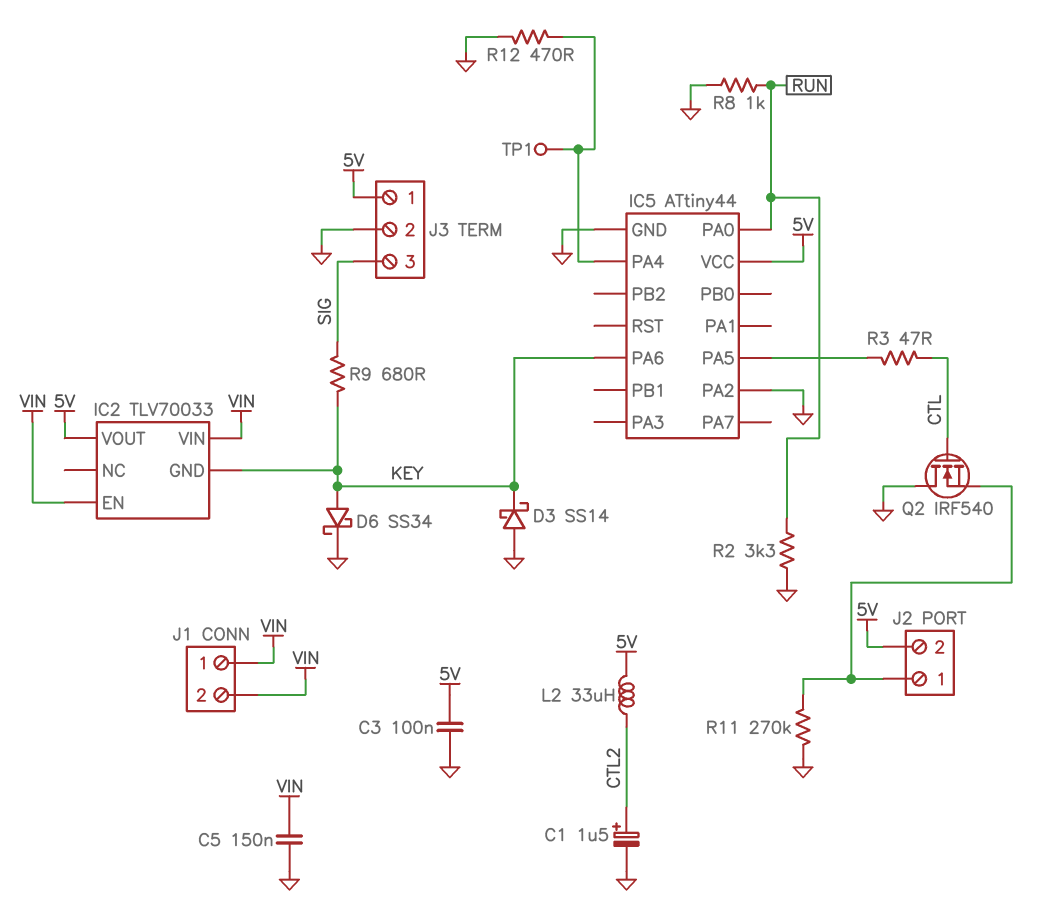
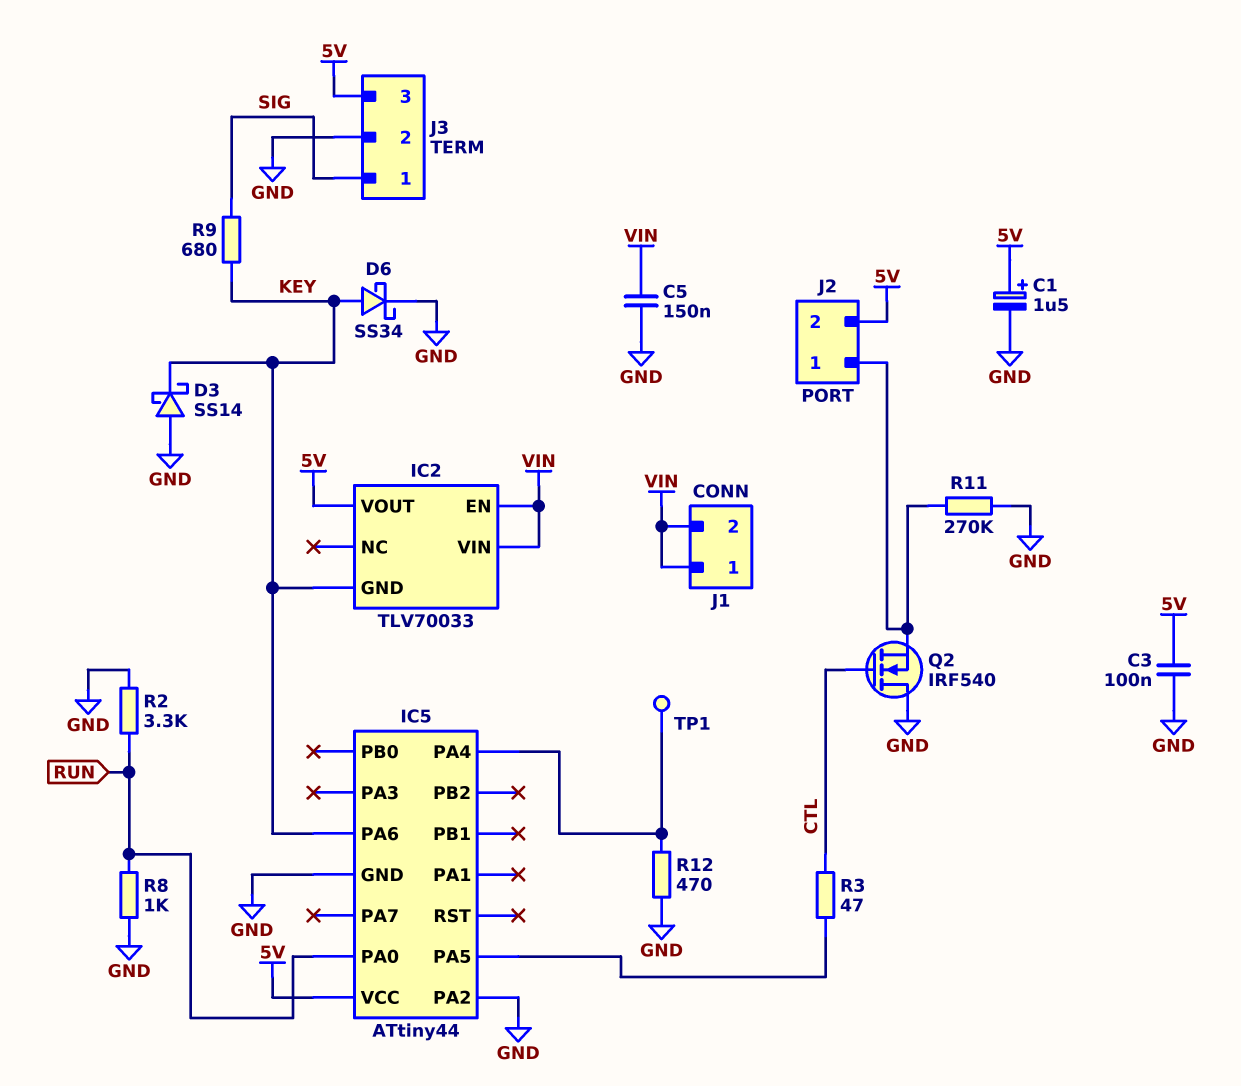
C1: 1.5uF (plus CTL2, minus GND) -> 1.5uF (plus 5V, minus GND)
J3 pin 1: 5V -> SIG
J3 pin 3: SIG -> 5V
L2: 33uH (5V, CTL2) -> none

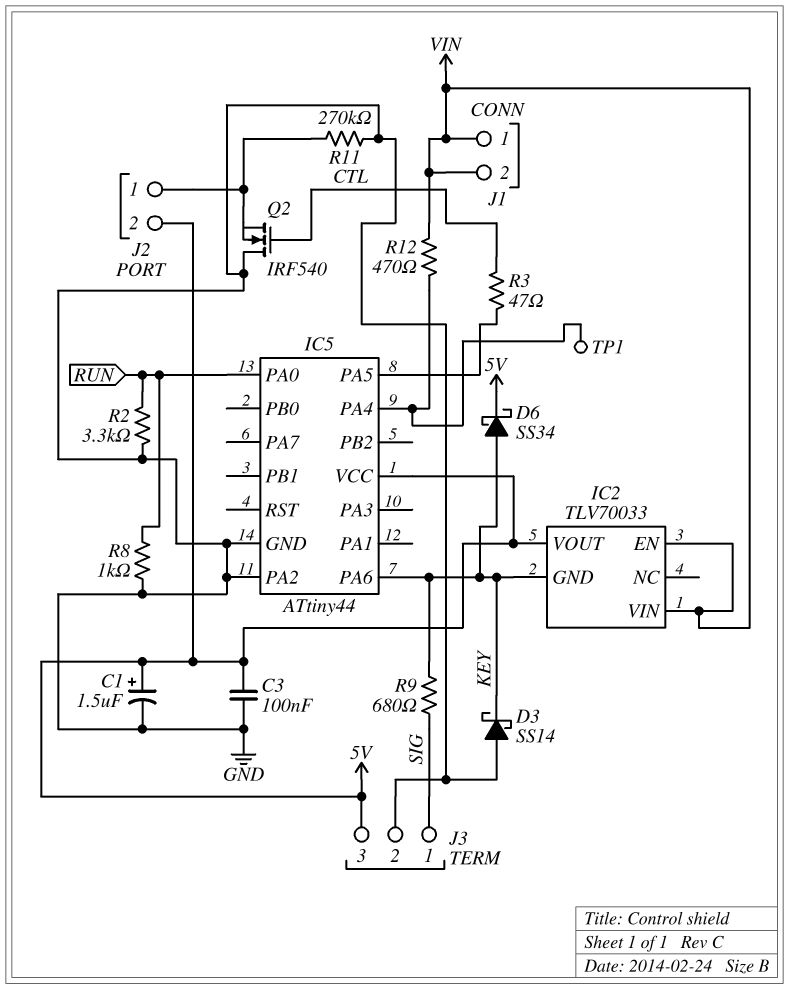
C5: 150nF (GND, VIN) -> none
D6: schottky SS34 (A KEY, K GND) -> schottky SS34 (A KEY, K 5V)
R12: 470 (GND, IC5/PA4) -> 470 (IC5/PA4, VIN)

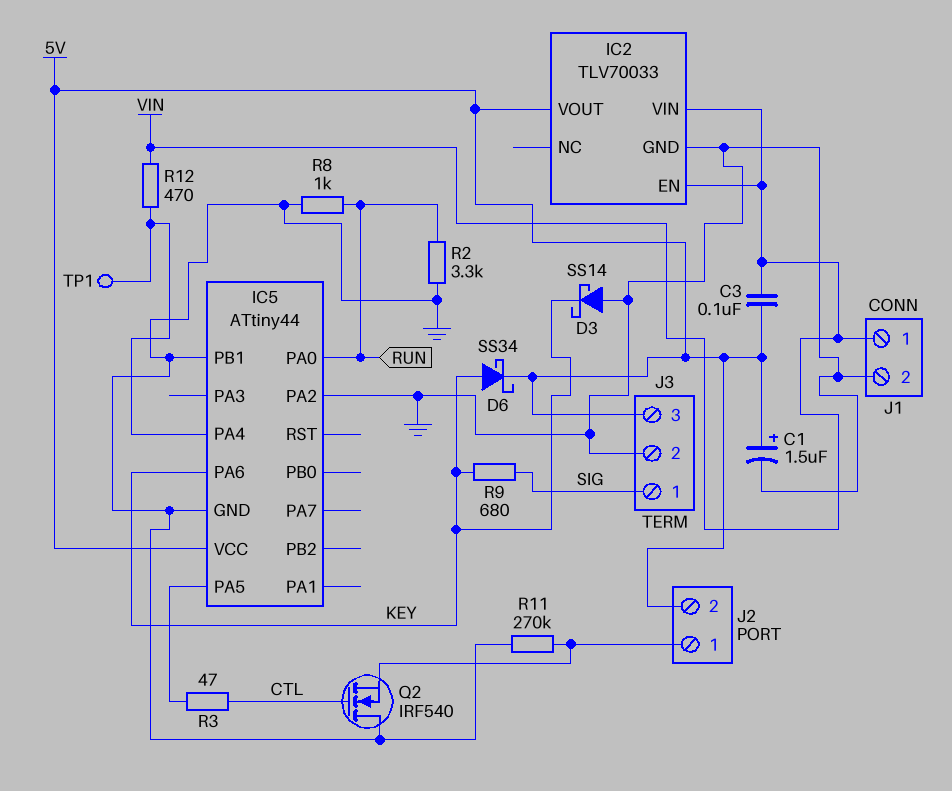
C3: 100nF (5V, GND) -> 100nF (5V, VIN)
IC2 pin GND: KEY -> GND
IC5 pin PB1: none -> GND
J1 pin 2: VIN -> GND

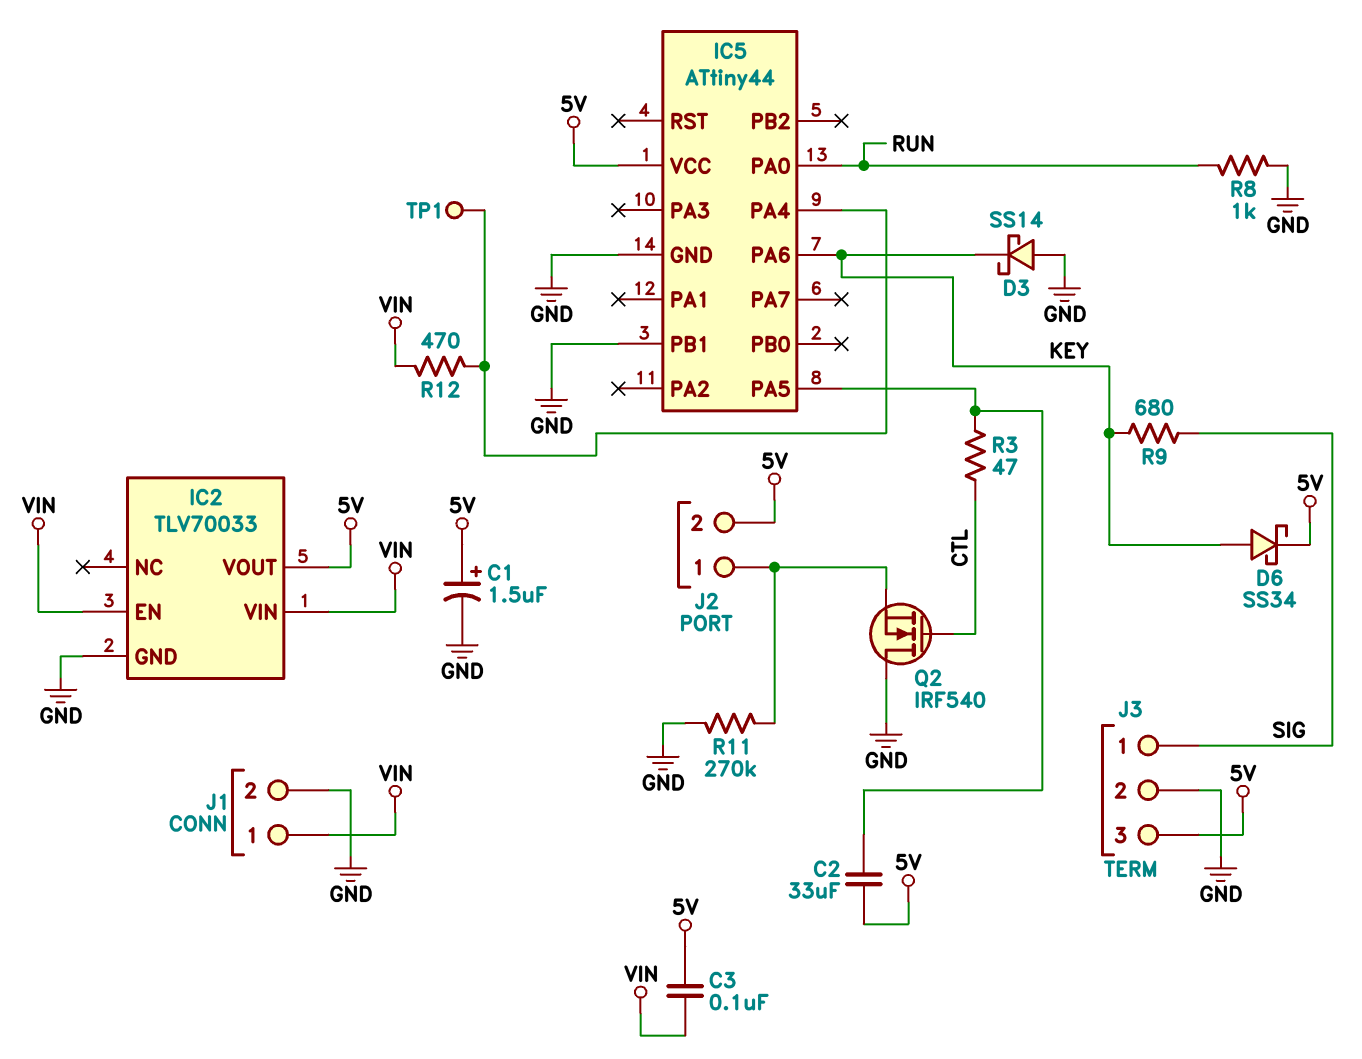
C2: none -> 33uF (5V, IC5/PA5)
IC5 pin PA2: GND -> none
R2: 3.3k (GND, RUN) -> none

